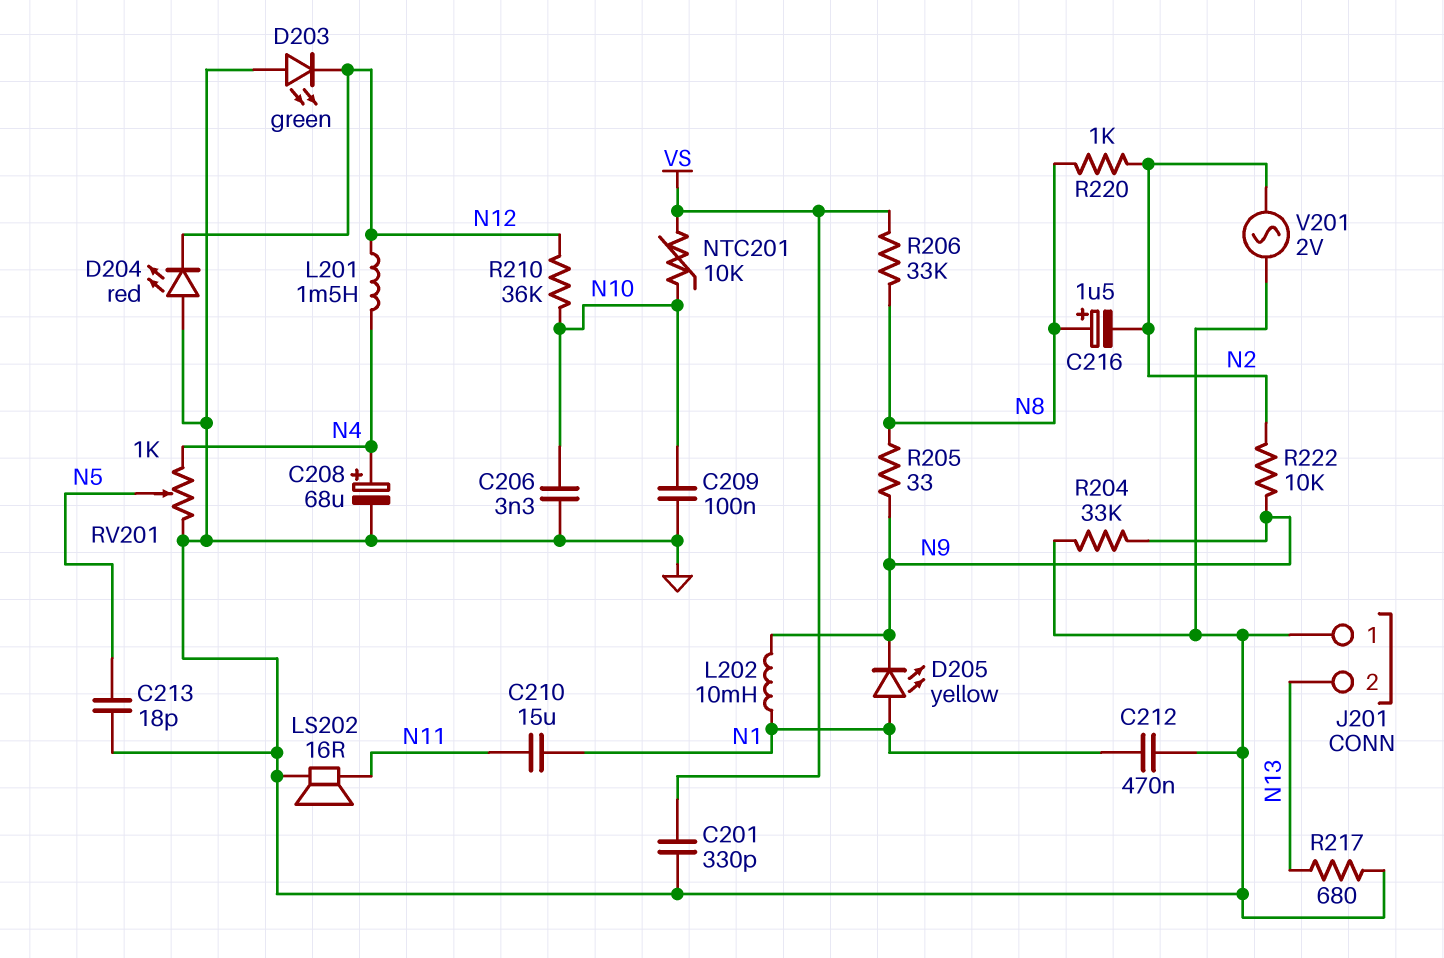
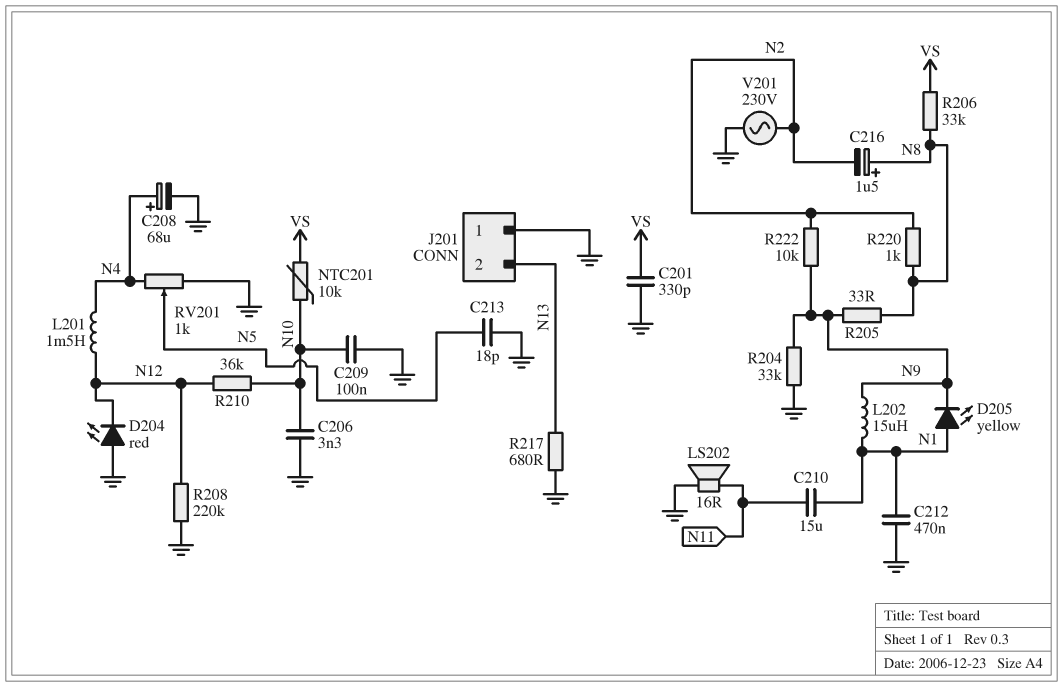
D203: LED green (A GND, K N12) -> none
L202: 10mH (N1, N9) -> 15uH (N1, N9)
R208: none -> 220k (GND, N12)
V201: AC 2V (GND, N2) -> AC 230V (GND, N2)

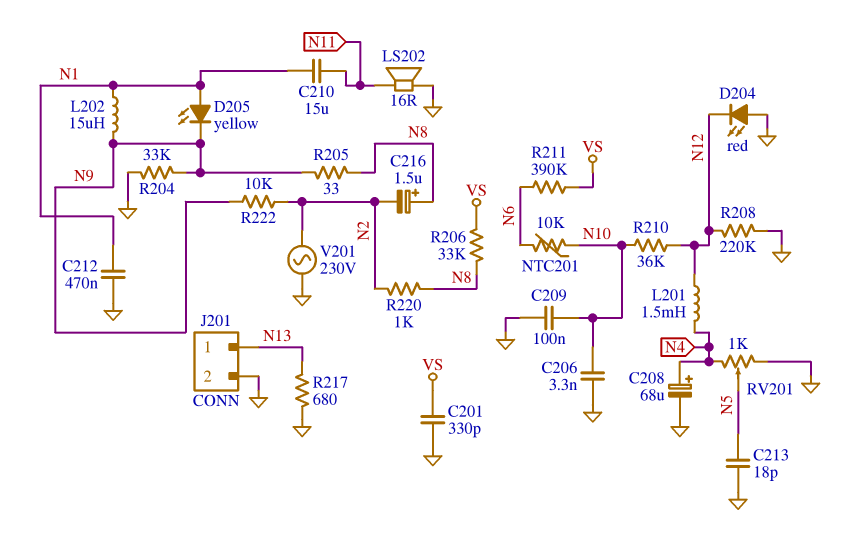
J201 pin 1: GND -> N13
J201 pin 2: N13 -> GND
NTC201: 10k (N10, VS) -> 10k (N6, N10)
R211: none -> 390k (N6, VS)

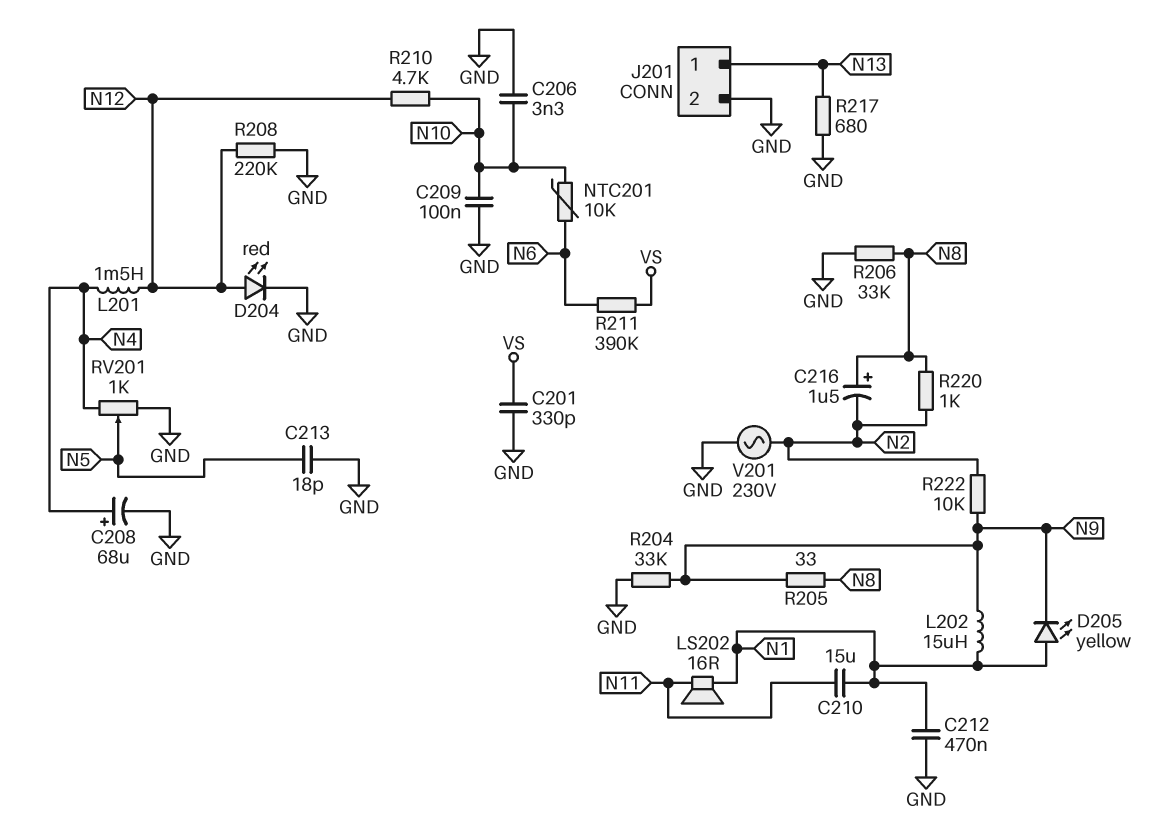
D204: LED red (A GND, K N12) -> LED red (A N12, K GND)
LS202: speaker 16R (GND, N11) -> speaker 16R (N1, N11)
R206: 33k (N8, VS) -> 33k (GND, N8)
R210: 36k (N10, N12) -> 4.7k (N10, N12)

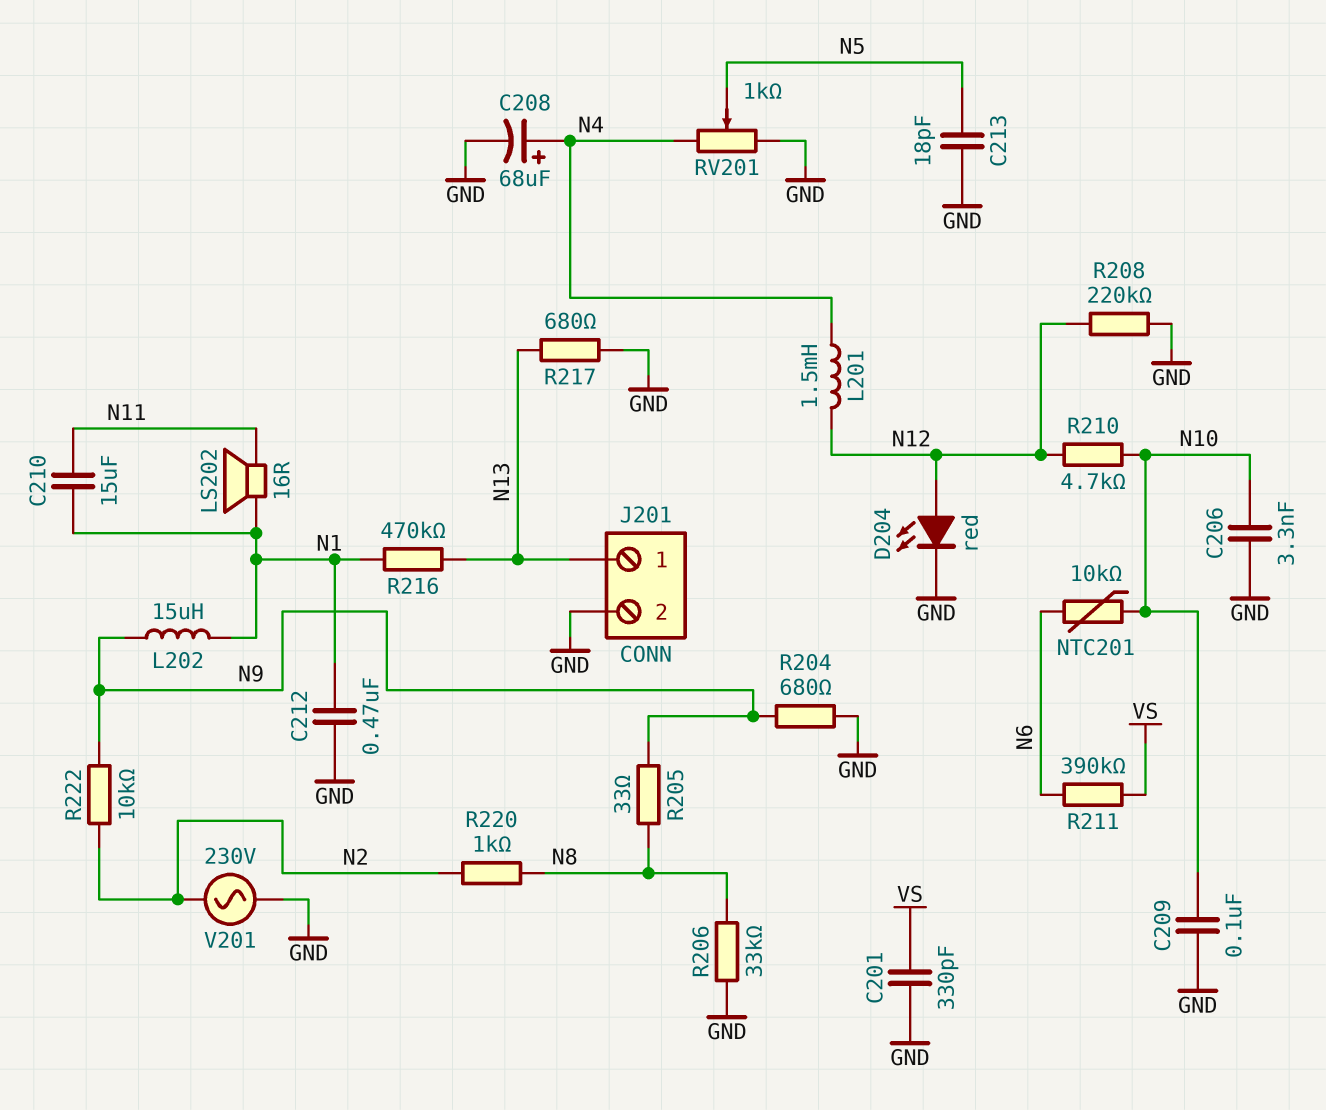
C216: 1.5uF (plus N8, minus N2) -> none
D205: LED yellow (A N1, K N9) -> none
R204: 33k (GND, N9) -> 680 (GND, N9)
R216: none -> 470k (N1, N13)

